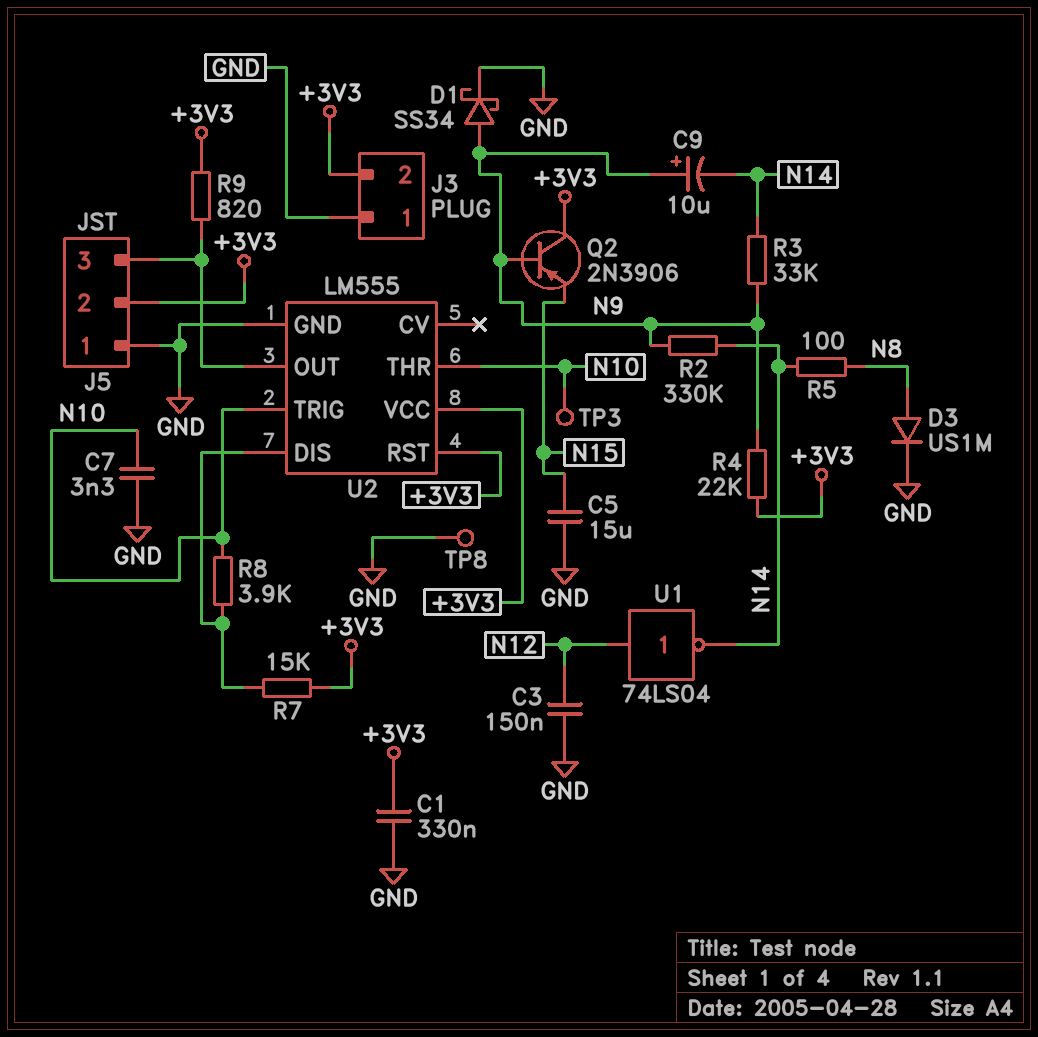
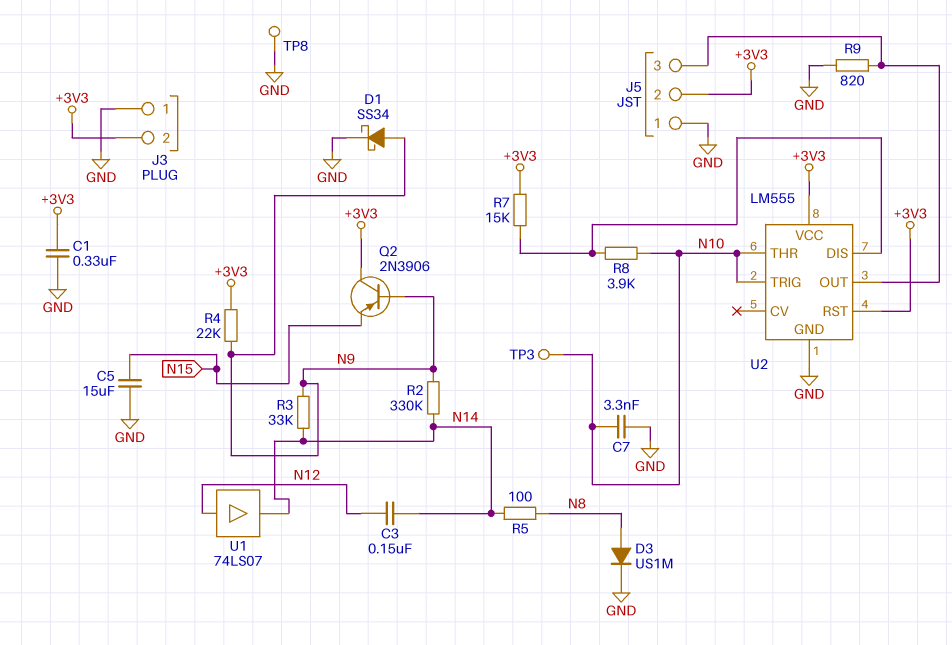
C3: 150nF (GND, N12) -> 150nF (N12, N14)
C9: 10uF (plus N9, minus N14) -> none
R9: 820 (+3V3, J5/3) -> 820 (GND, J5/3)
U1: NOT 74LS04 (in N12, out N14) -> buffer 74LS07 (in N12, out N14)

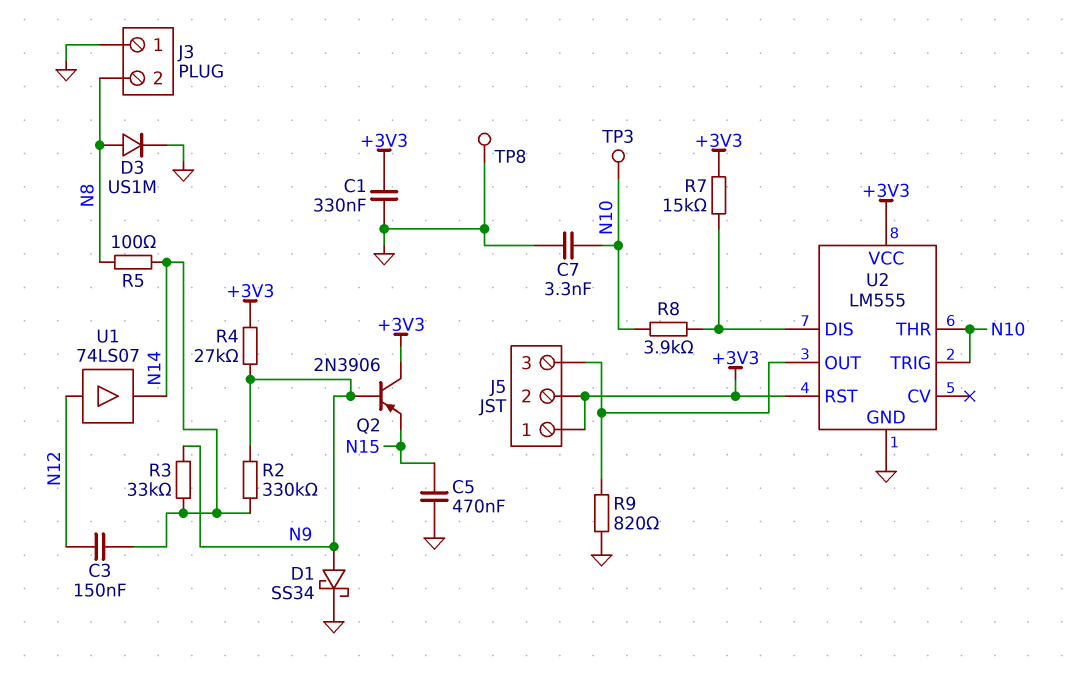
C5: 15uF (GND, N15) -> 470nF (GND, N15)
J3 pin 2: +3V3 -> N8
J5 pin 1: GND -> +3V3
R4: 22k (+3V3, N9) -> 27k (+3V3, N9)

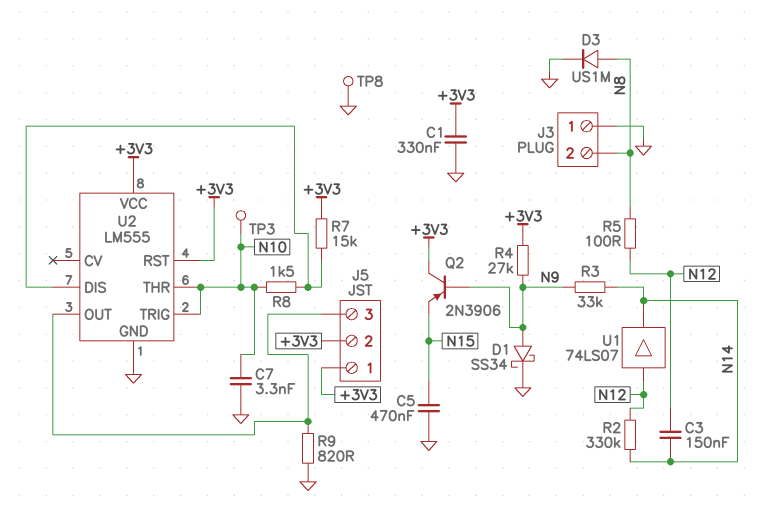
R2: 330k (N9, N14) -> 330k (N12, N14)
R5: 100 (N8, N14) -> 100 (N8, N12)
R8: 3.9k (N10, U2/DIS) -> 1.5k (N10, U2/DIS)

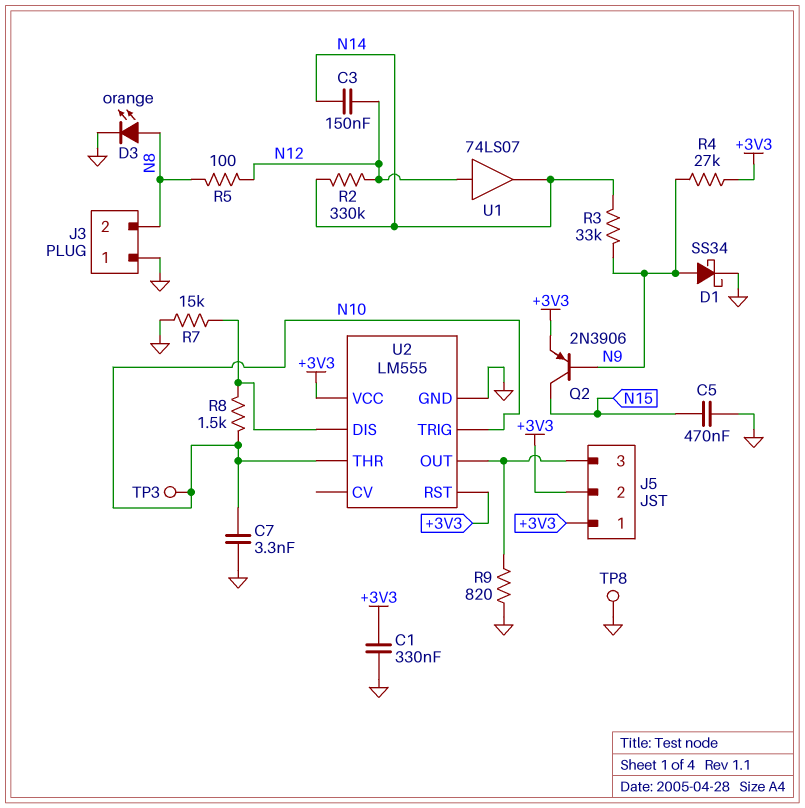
D3: diode US1M (A N8, K GND) -> LED orange (A N8, K GND)
Q2: PNP 2N3906 (B N9, C +3V3, E N15) -> PNP 2N3906 (B N9, C N15, E +3V3)
R7: 15k (+3V3, U2/DIS) -> 15k (GND, U2/DIS)

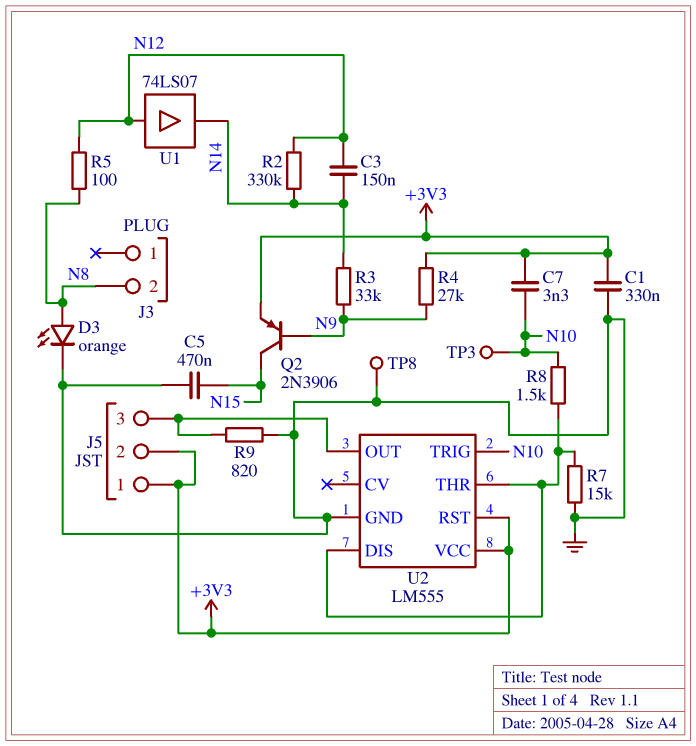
C7: 3.3nF (GND, N10) -> 3.3nF (+3V3, N10)
D1: schottky SS34 (A N9, K GND) -> none
J3 pin 1: GND -> none
U2 pin THR: N10 -> U2/DIS

